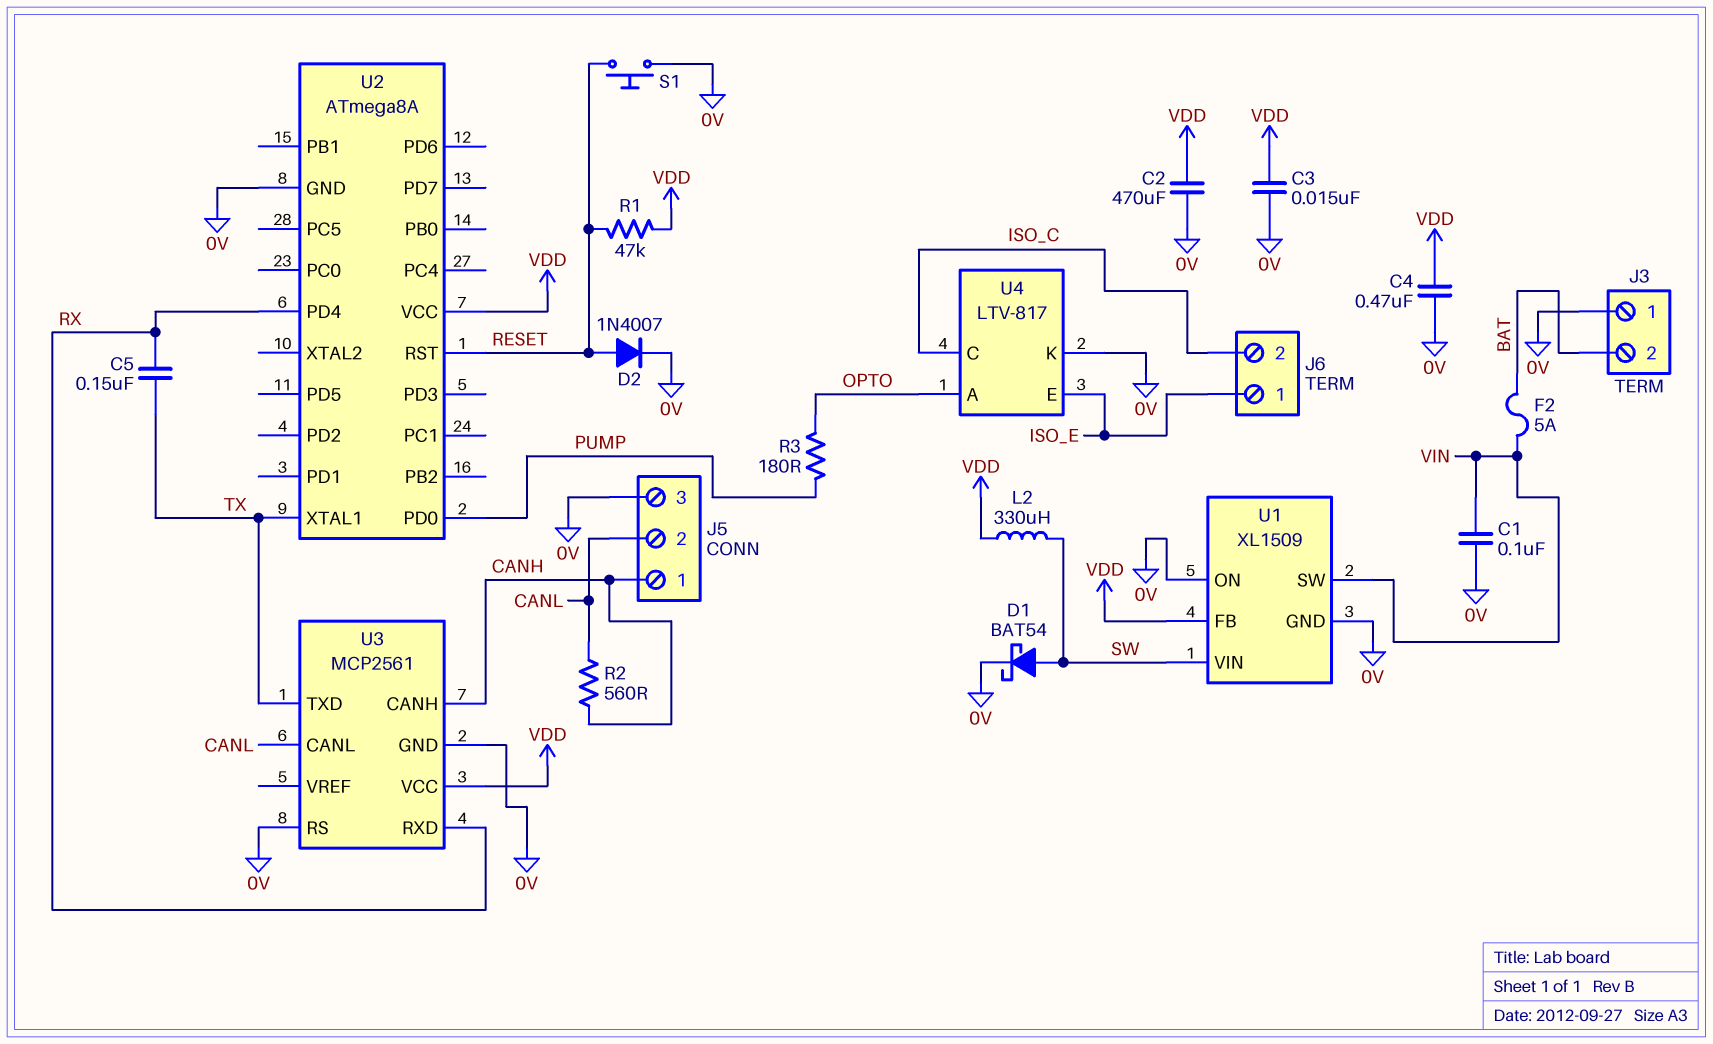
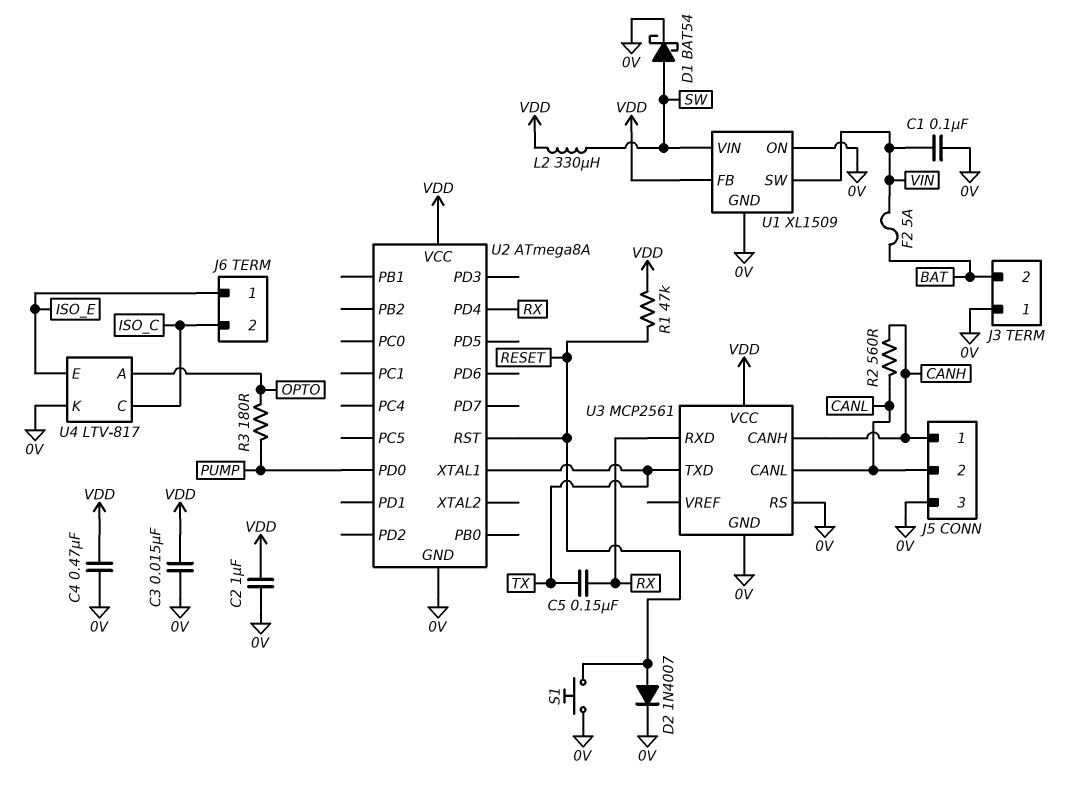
C2: 470uF (0V, VDD) -> 1uF (0V, VDD)

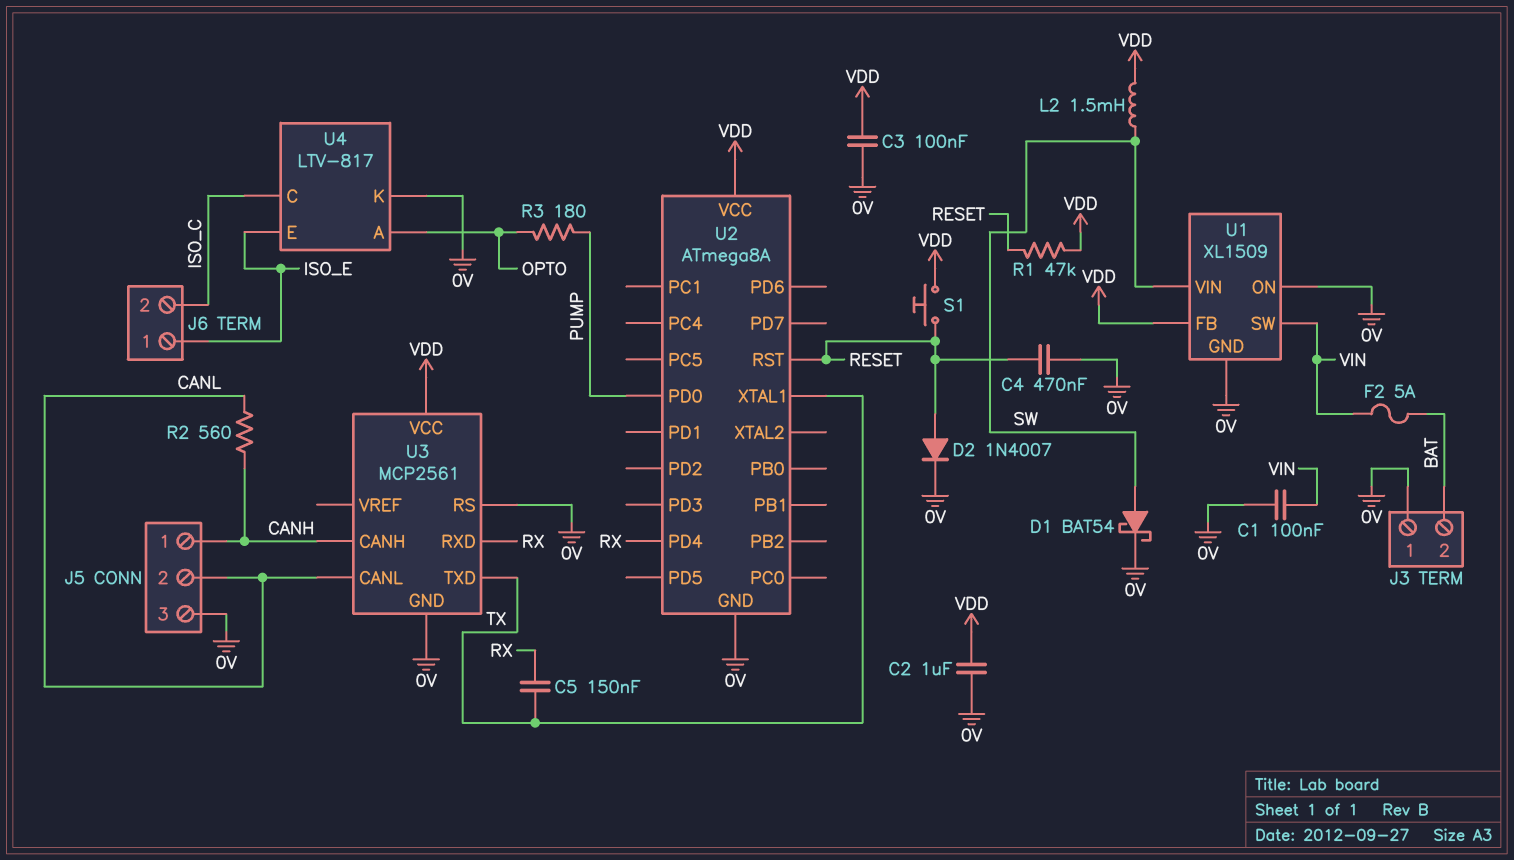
C3: 15nF (0V, VDD) -> 100nF (0V, VDD)
C4: 470nF (0V, VDD) -> 470nF (0V, RESET)
L2: 330uH (SW, VDD) -> 1.5mH (SW, VDD)
S1: button (0V, RESET) -> button (RESET, VDD)

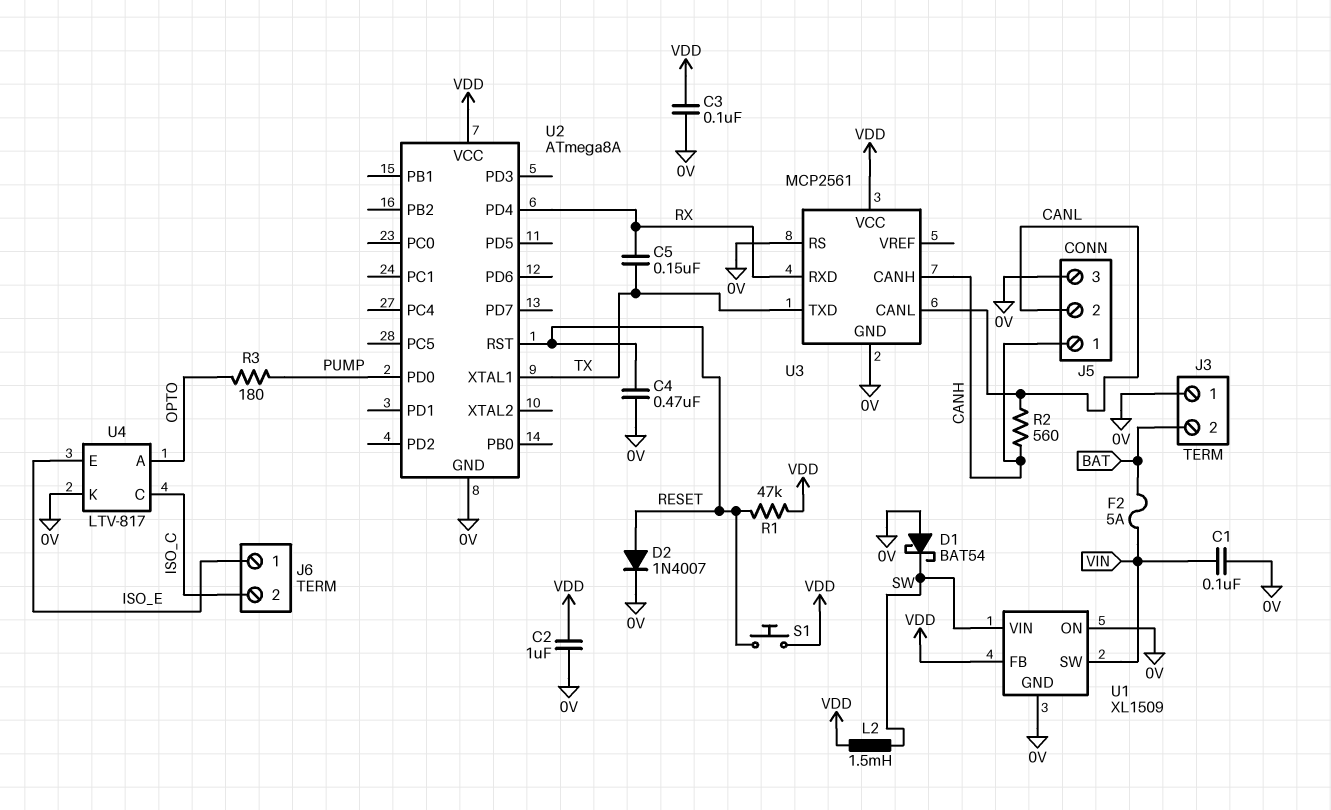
D1: schottky BAT54 (A SW, K 0V) -> schottky BAT54 (A 0V, K SW)

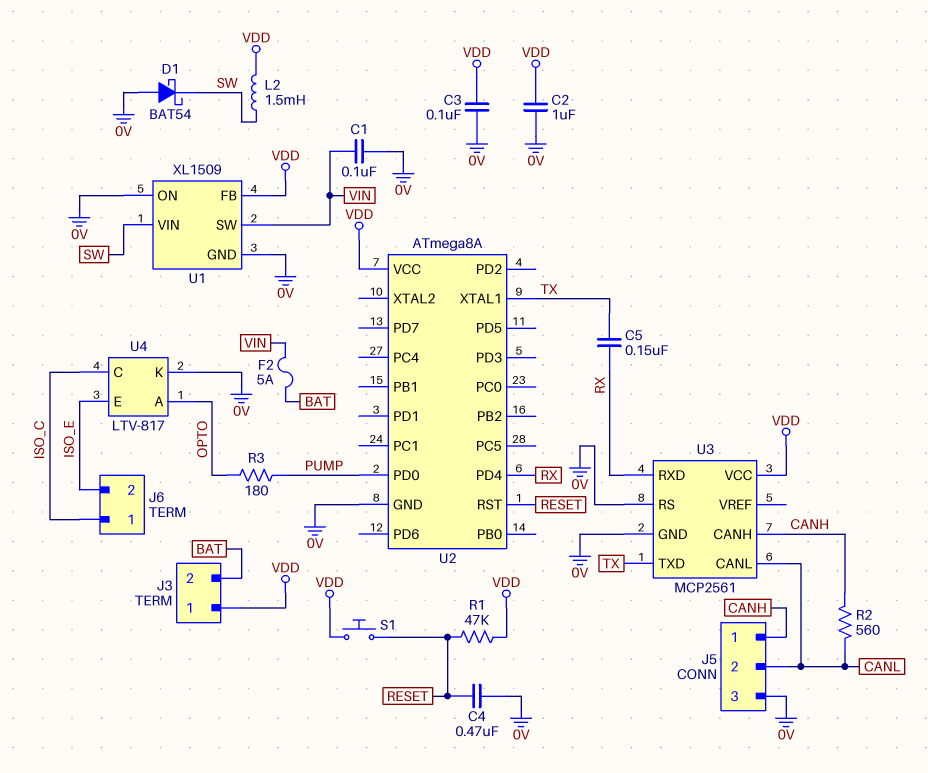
D2: diode 1N4007 (A RESET, K 0V) -> none
J3 pin 1: 0V -> VDD
J6 pin 1: ISO_E -> ISO_C
J6 pin 2: ISO_C -> ISO_E

